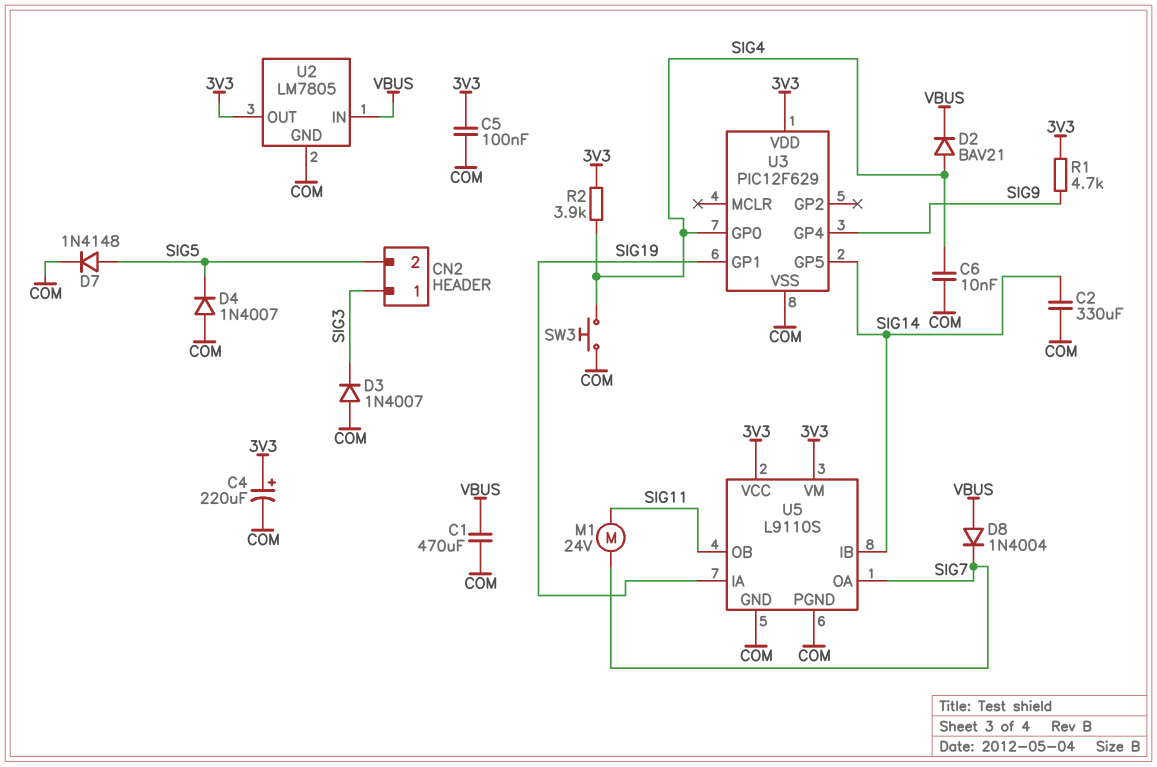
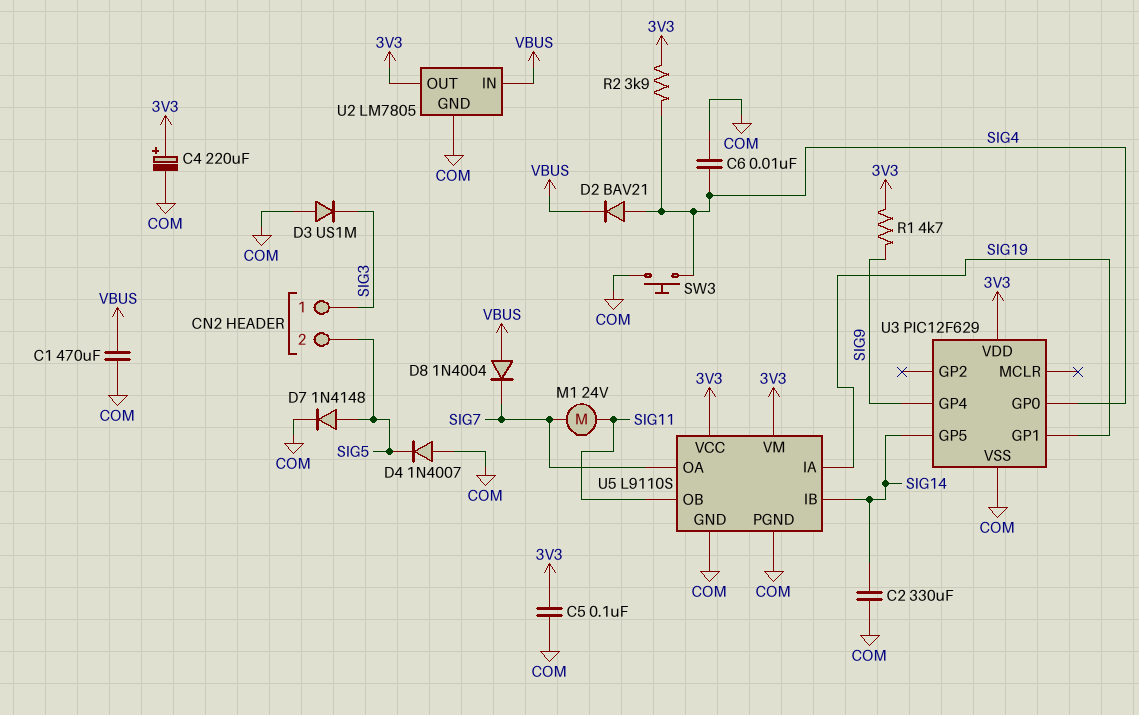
D3: diode 1N4007 (A COM, K SIG3) -> diode US1M (A COM, K SIG3)

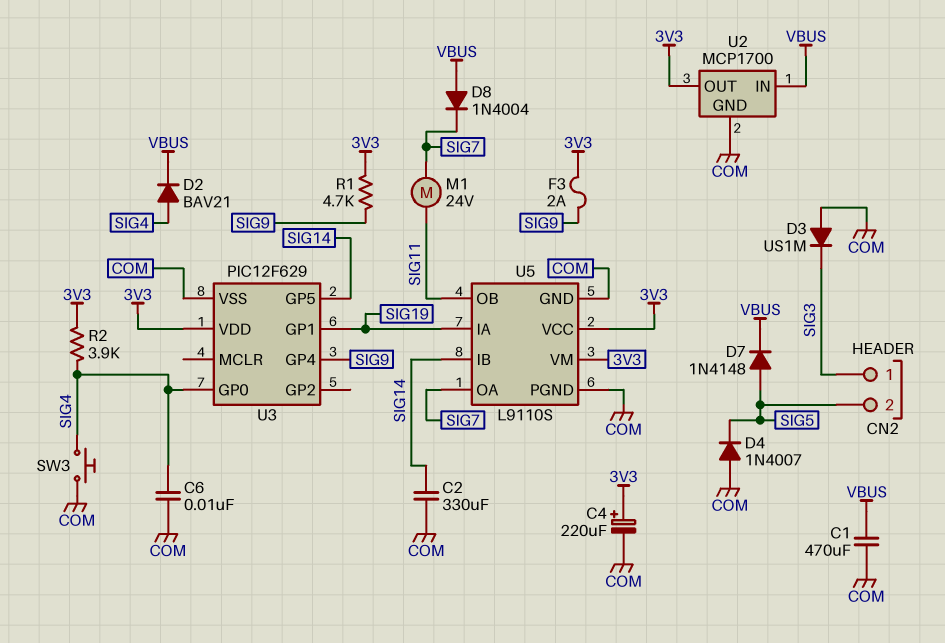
C5: 100nF (3V3, COM) -> none
D7: diode 1N4148 (A SIG5, K COM) -> diode 1N4148 (A SIG5, K VBUS)
F3: none -> 2A (3V3, SIG9)
U2: LM7805 -> MCP1700

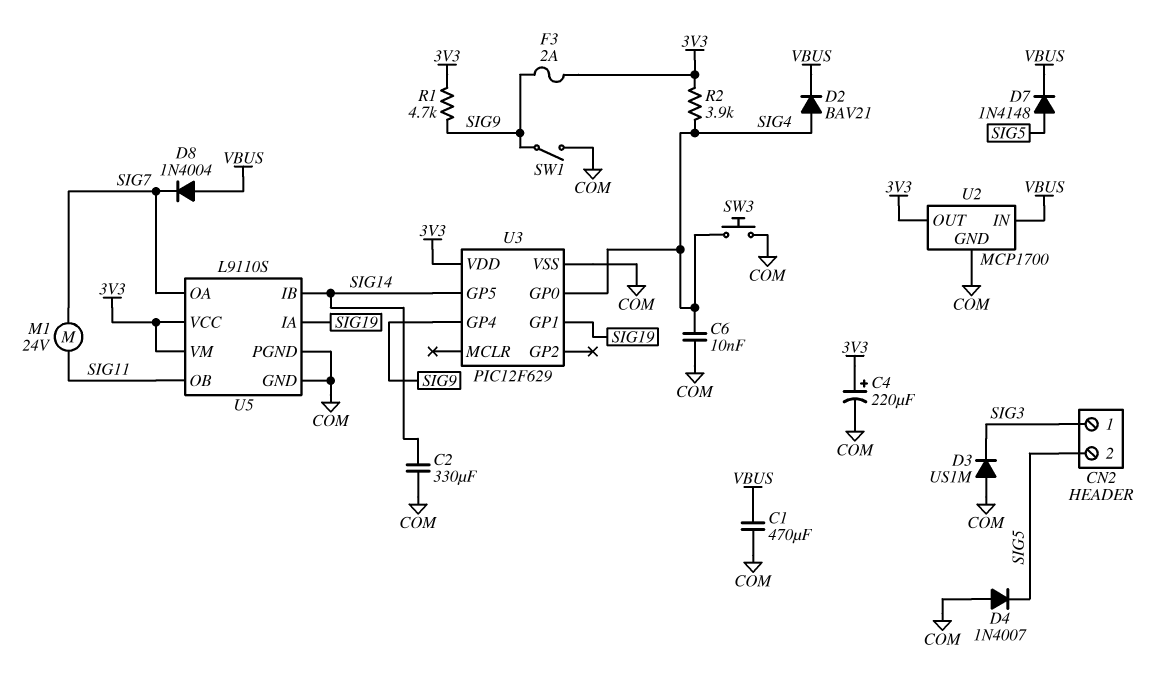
SW1: none -> switch (COM, SIG9)

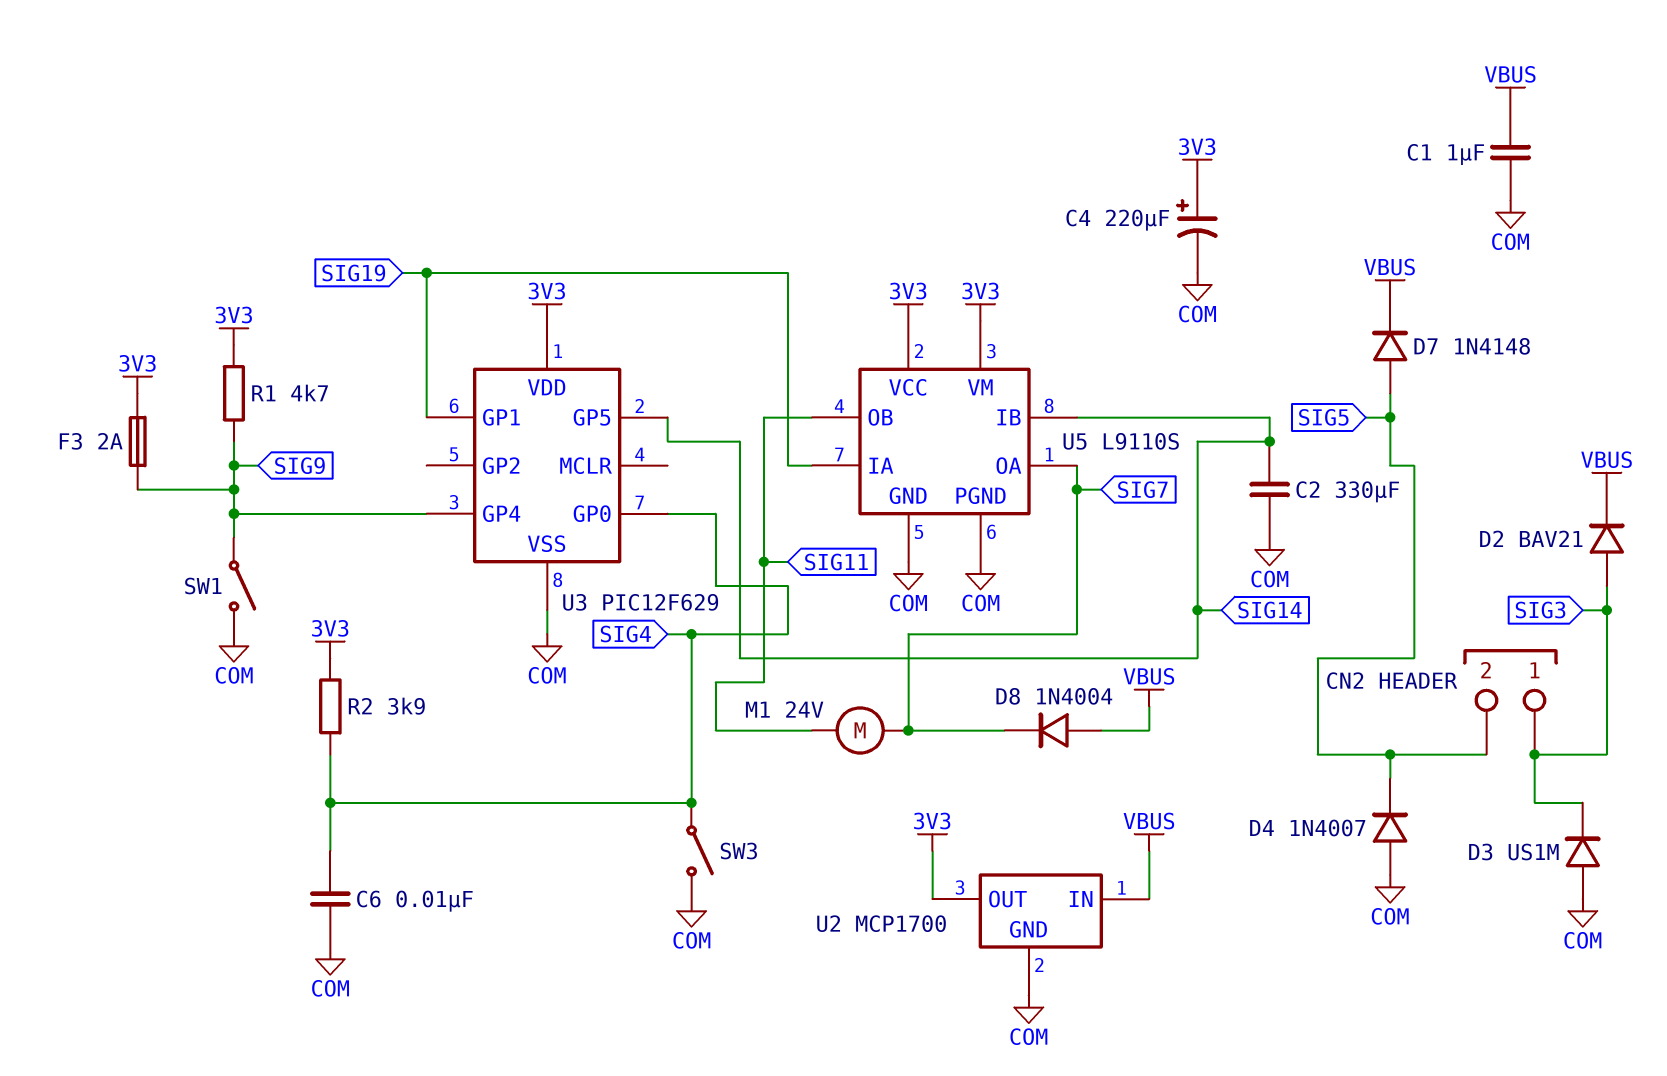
C1: 470uF (COM, VBUS) -> 1uF (COM, VBUS)
D2: diode BAV21 (A SIG4, K VBUS) -> diode BAV21 (A SIG3, K VBUS)
SW3: button (COM, SIG4) -> switch (COM, SIG4)

